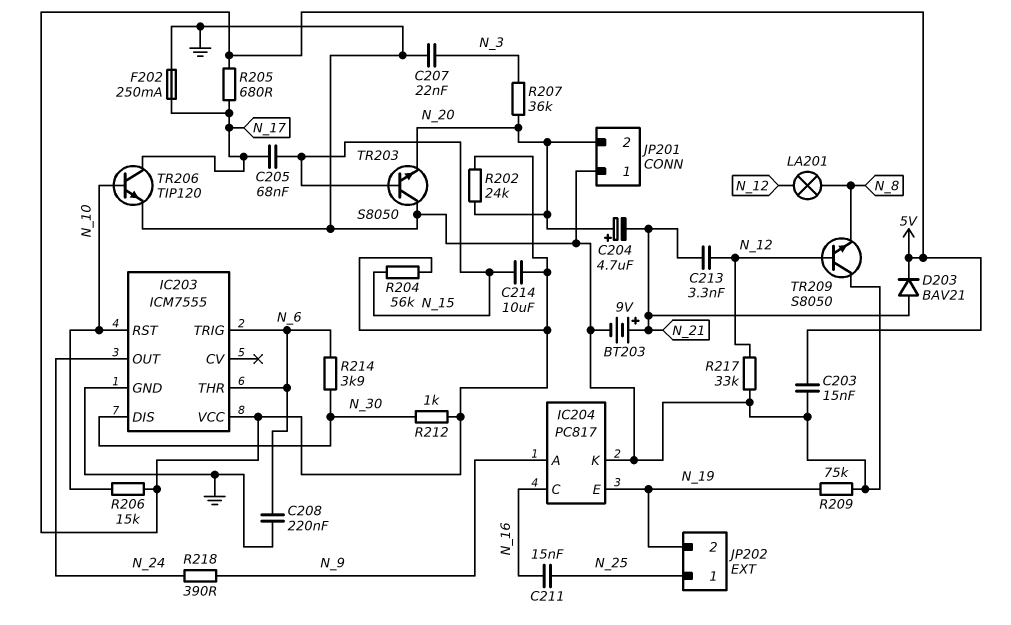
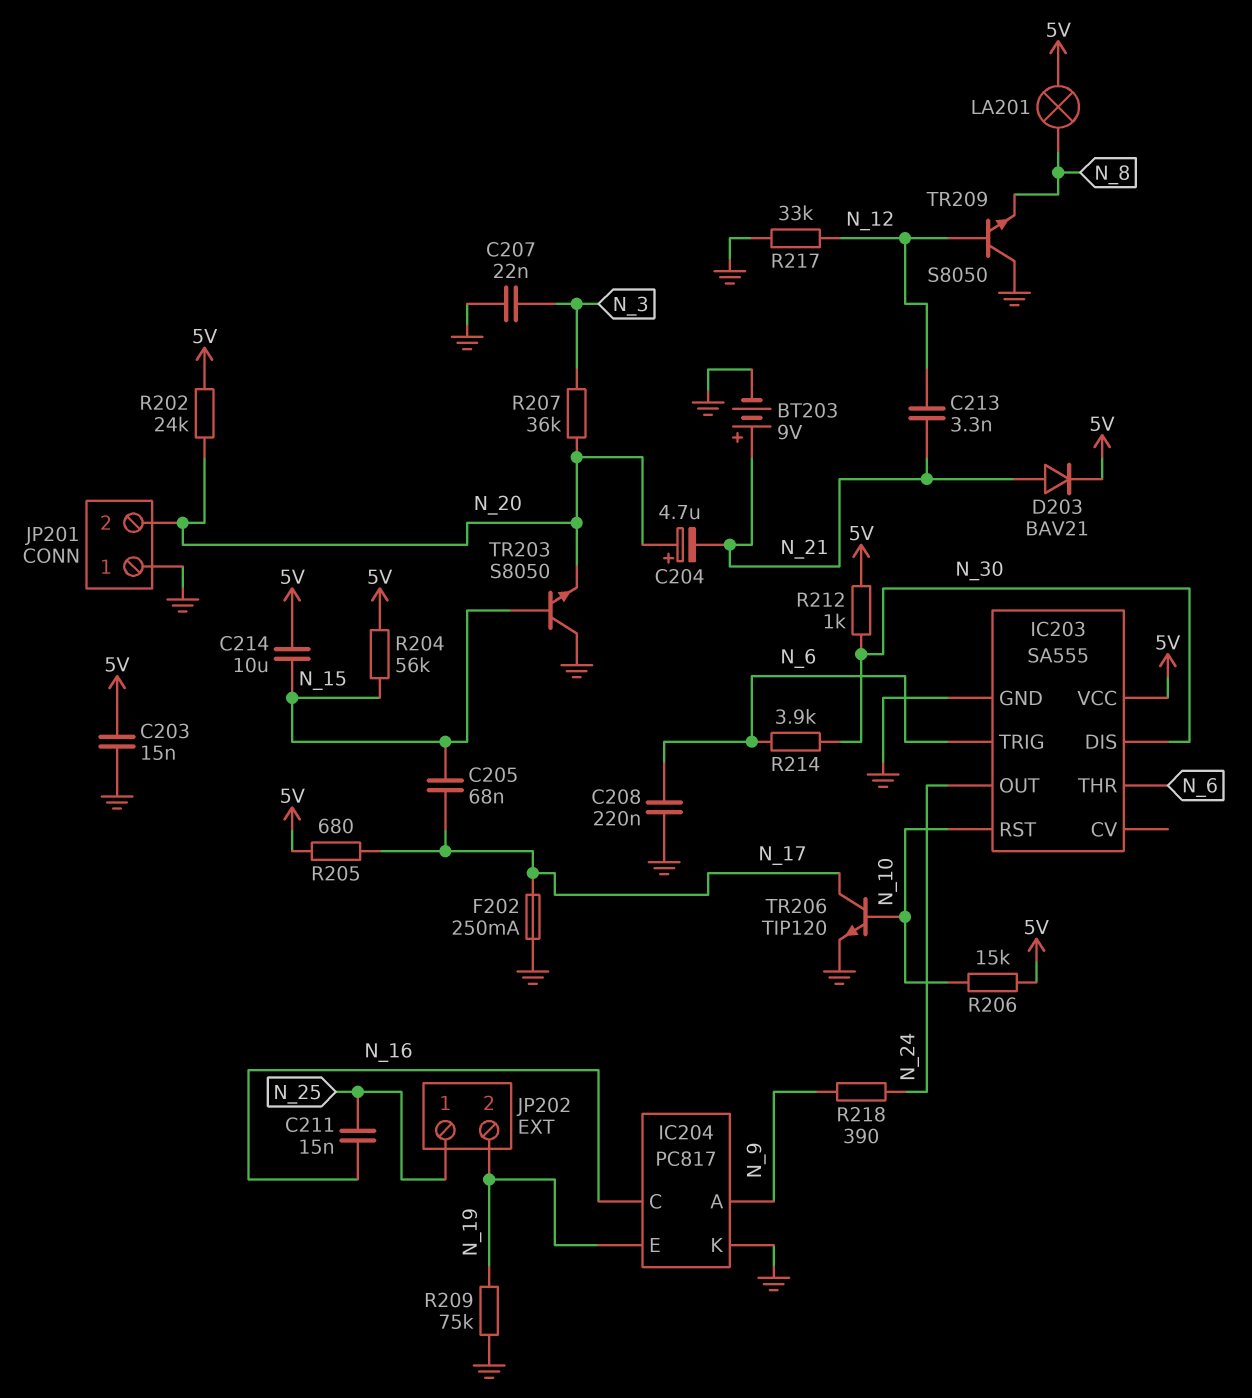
IC203: ICM7555 -> SA555
LA201: lamp (N_8, N_12) -> lamp (5V, N_8)

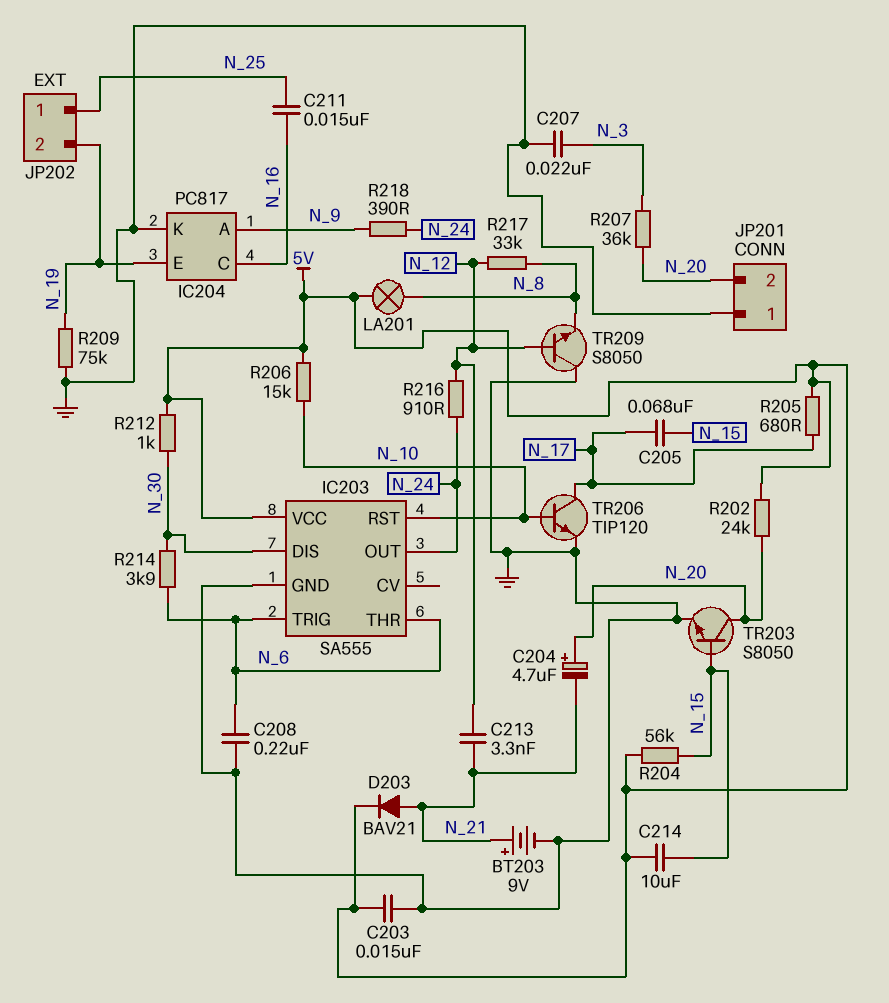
F202: 250mA (GND, N_17) -> none
R216: none -> 910 (N_12, N_24)
R217: 33k (GND, N_12) -> 33k (N_8, N_12)
TR203: NPN S8050 (B N_15, C GND, E N_20) -> NPN S8050 (B N_15, C N_20, E GND)

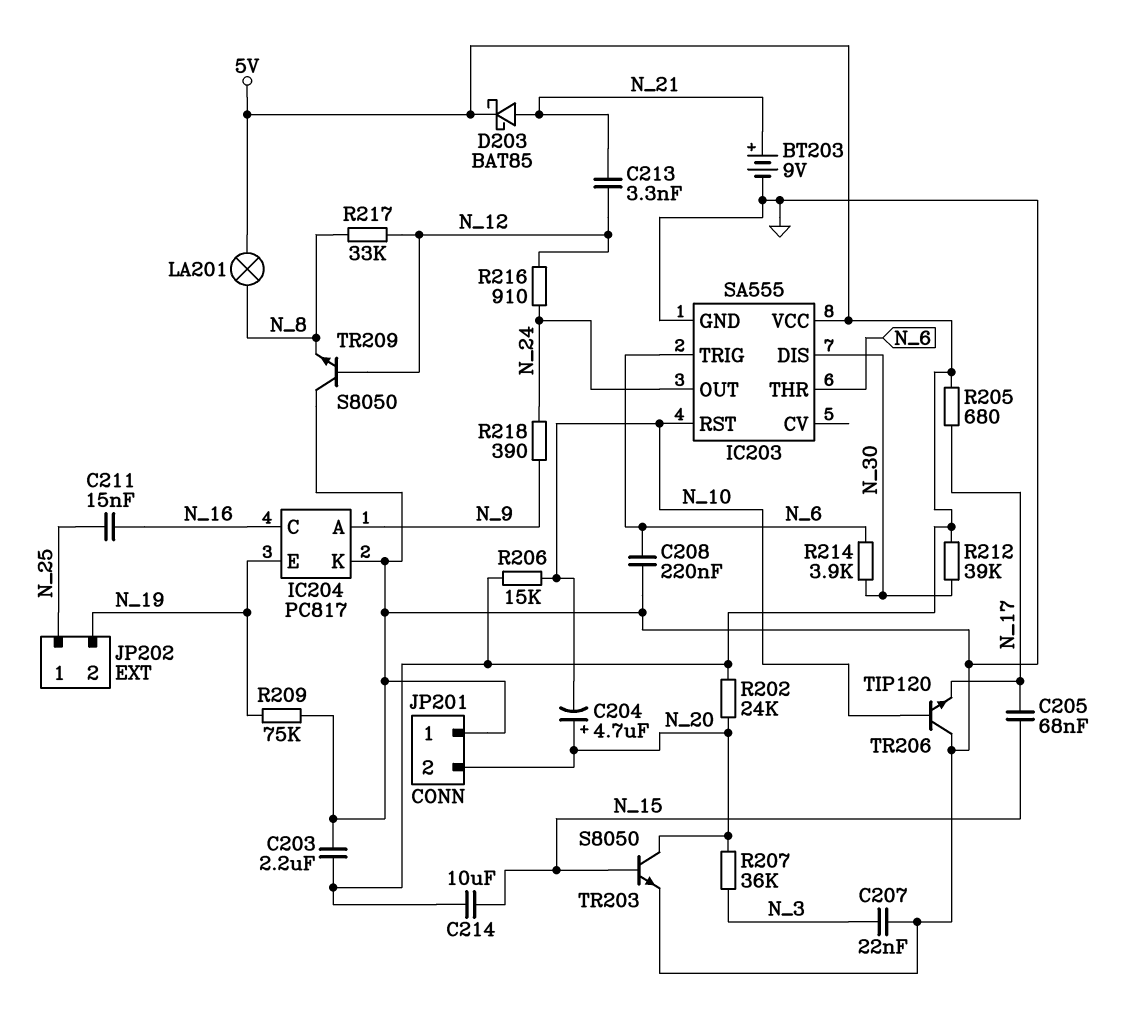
C203: 15nF (5V, GND) -> 2.2uF (5V, GND)
C204: 4.7uF (plus N_20, minus N_21) -> 4.7uF (plus N_20, minus N_10)
D203: diode BAV21 (A N_21, K 5V) -> schottky BAT85 (A N_21, K 5V)
R204: 56k (5V, N_15) -> none
R212: 1k (5V, N_30) -> 39k (5V, N_30)
TR206: NPN TIP120 (B N_10, C N_17, E GND) -> NPN TIP120 (B N_10, C GND, E N_17)

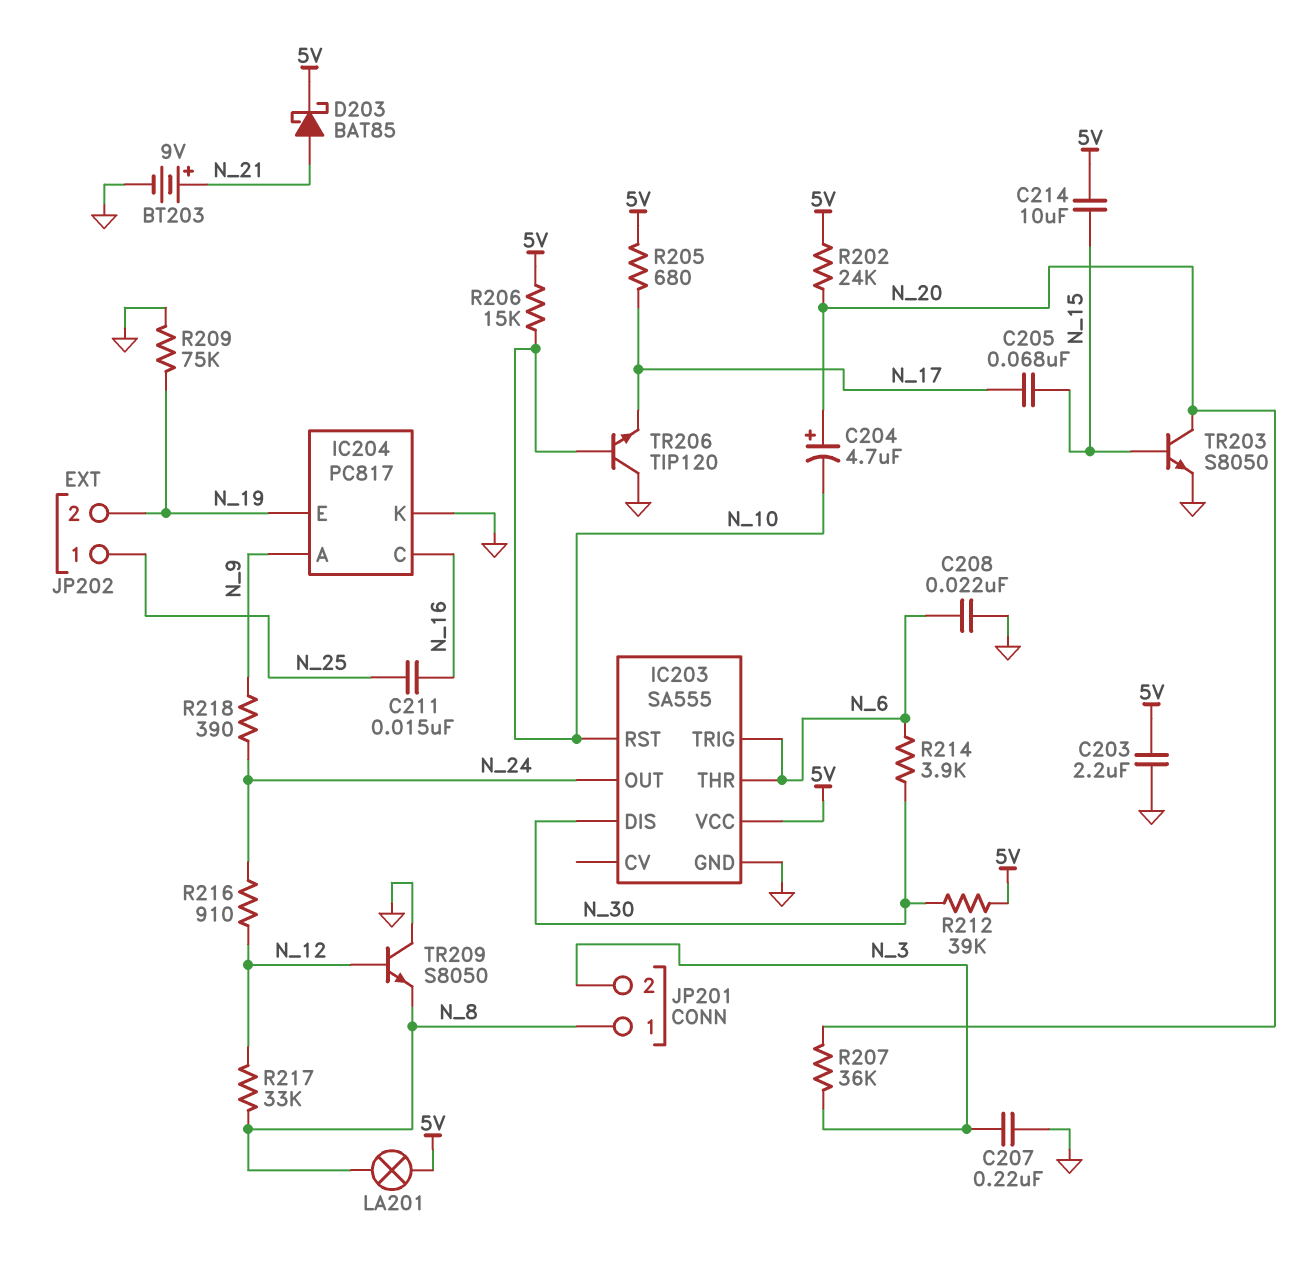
C207: 22nF (GND, N_3) -> 220nF (GND, N_3)
C208: 220nF (GND, N_6) -> 22nF (GND, N_6)
C213: 3.3nF (N_12, N_21) -> none
JP201 pin 1: GND -> N_8
JP201 pin 2: N_20 -> N_3

